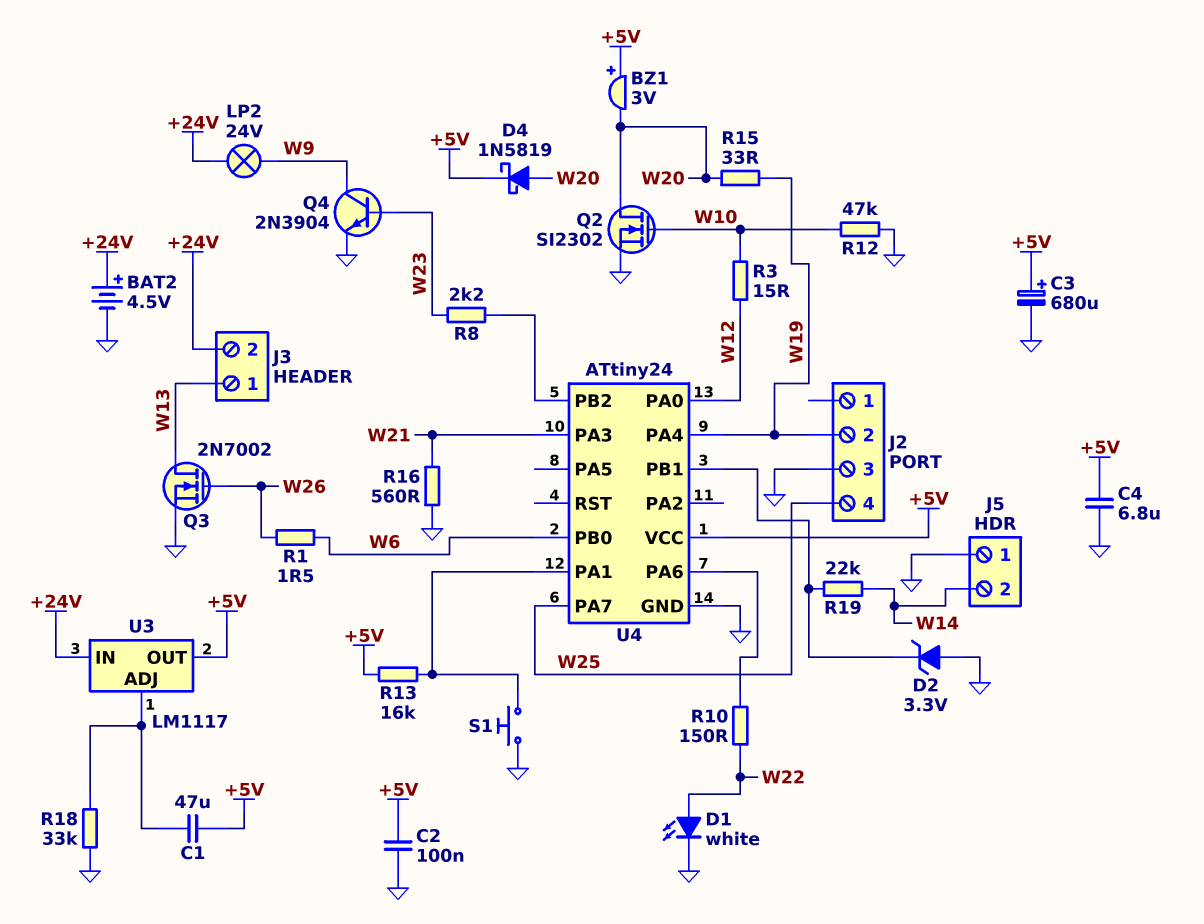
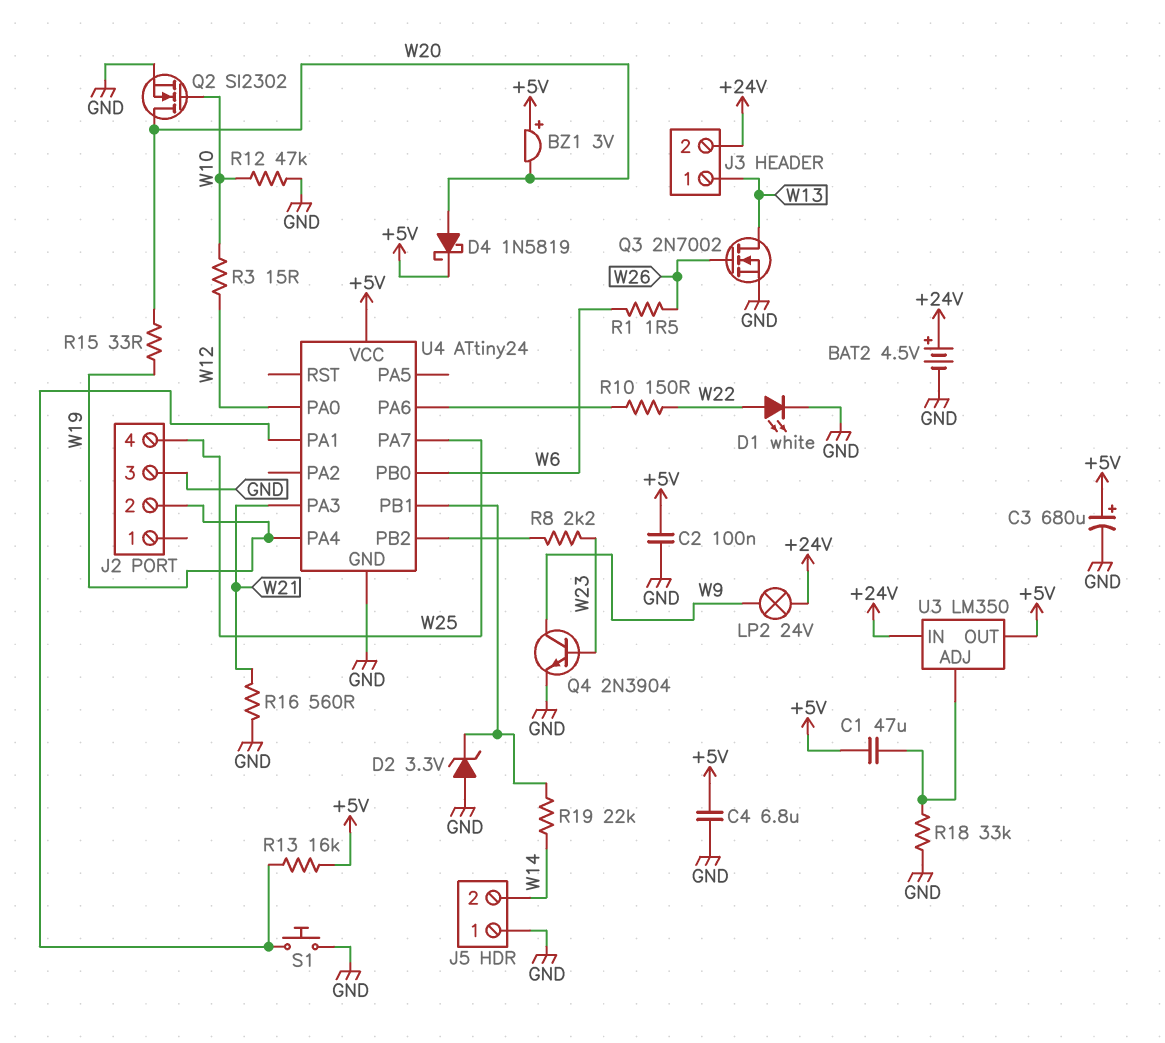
U3: LM1117 -> LM350

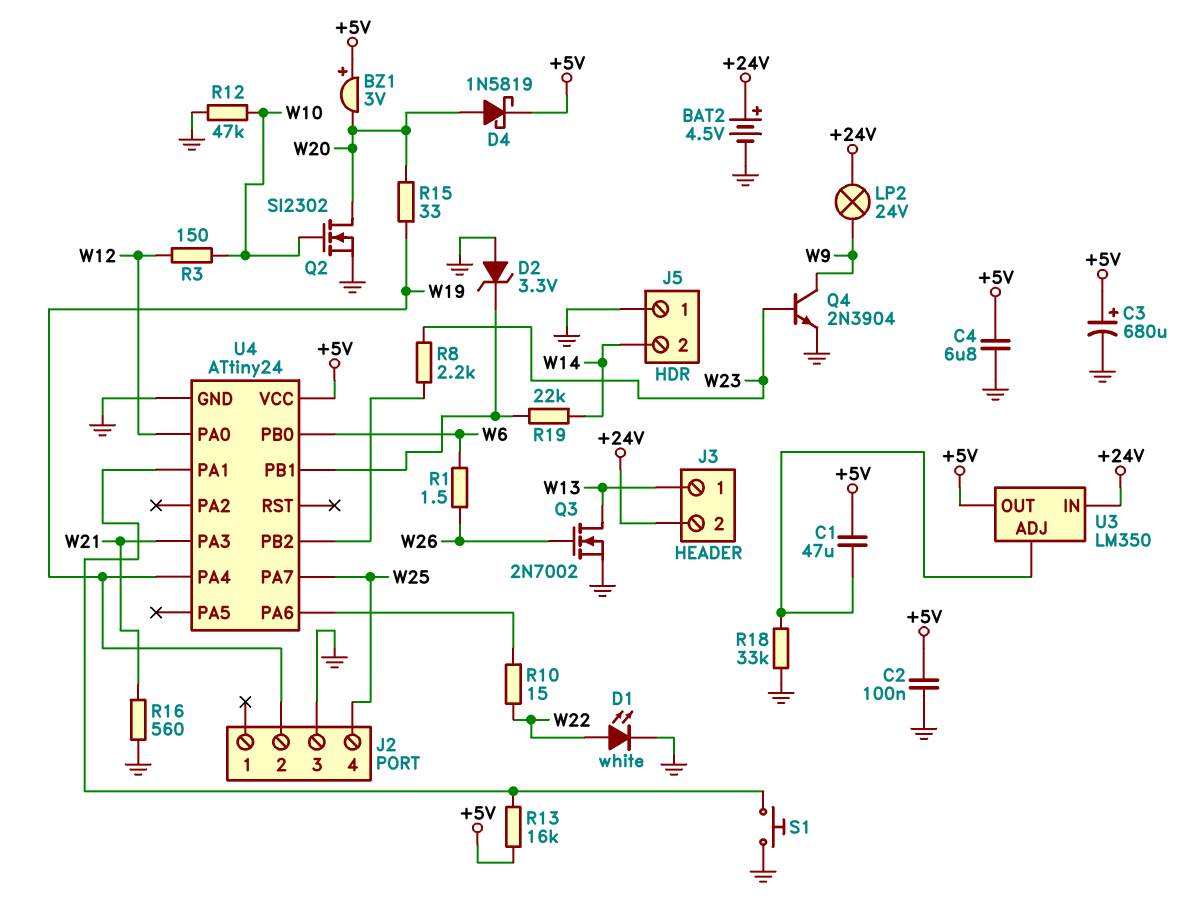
R3: 15 (W10, W12) -> 150 (W10, W12)
R10: 150 (U4/PA6, W22) -> 15 (U4/PA6, W22)

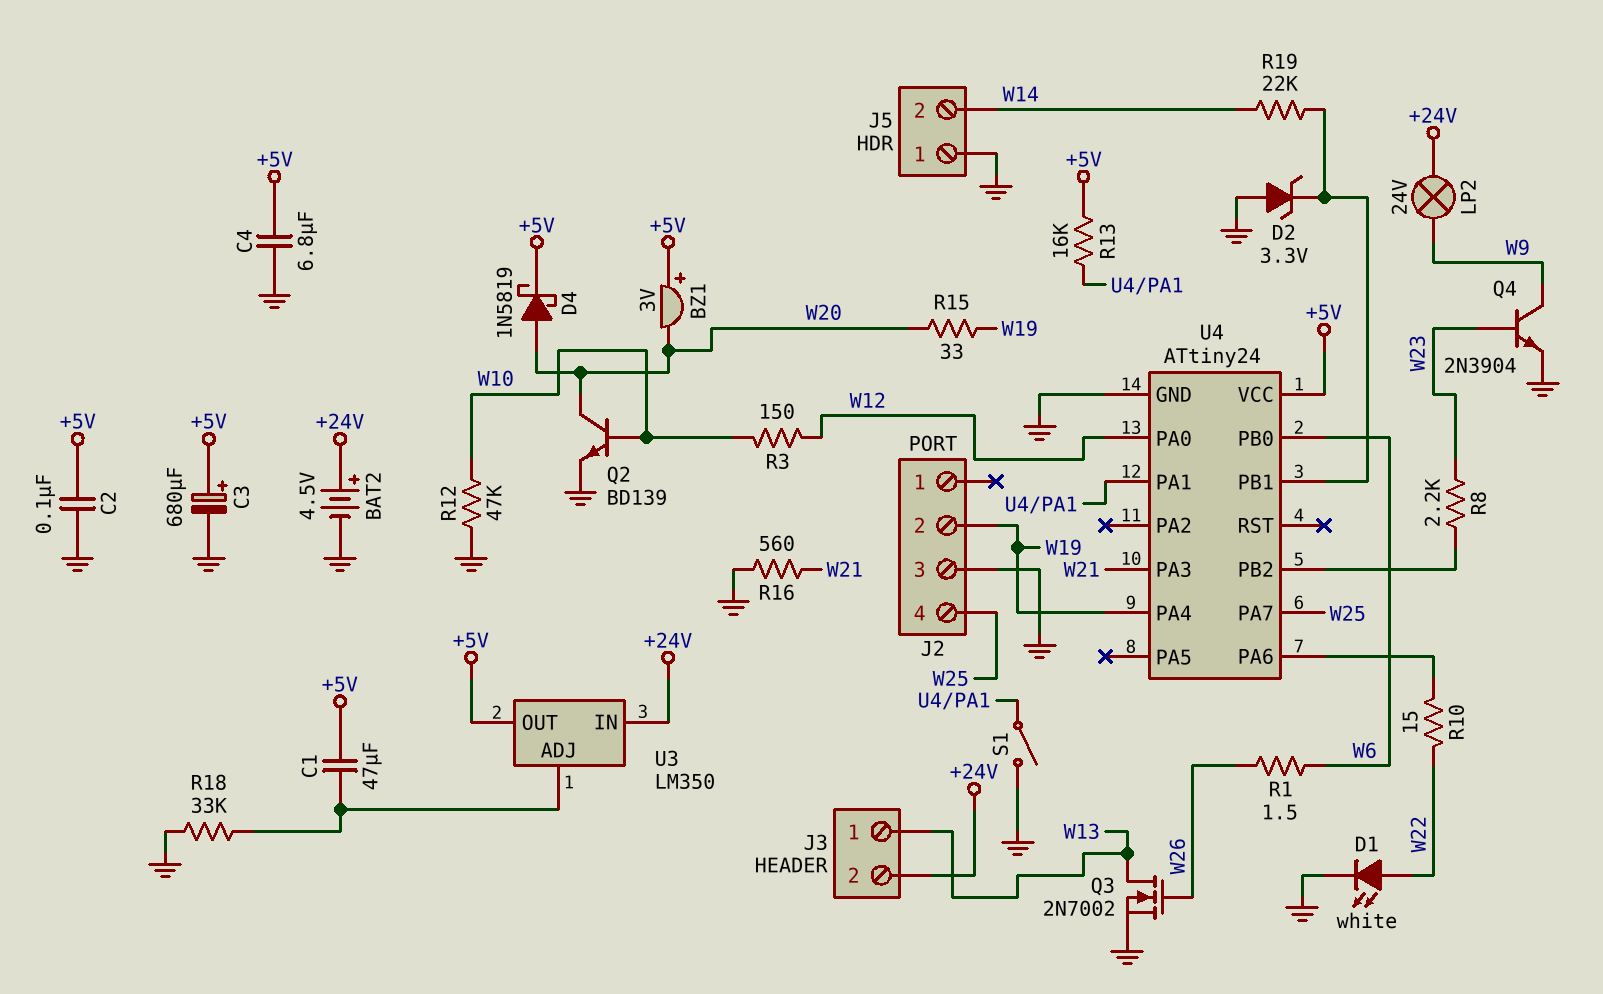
Q2: NMOS SI2302 (G W10, D W20, S GND) -> NPN BD139 (B W10, C W20, E GND)
S1: button (GND, U4/PA1) -> switch (GND, U4/PA1)

